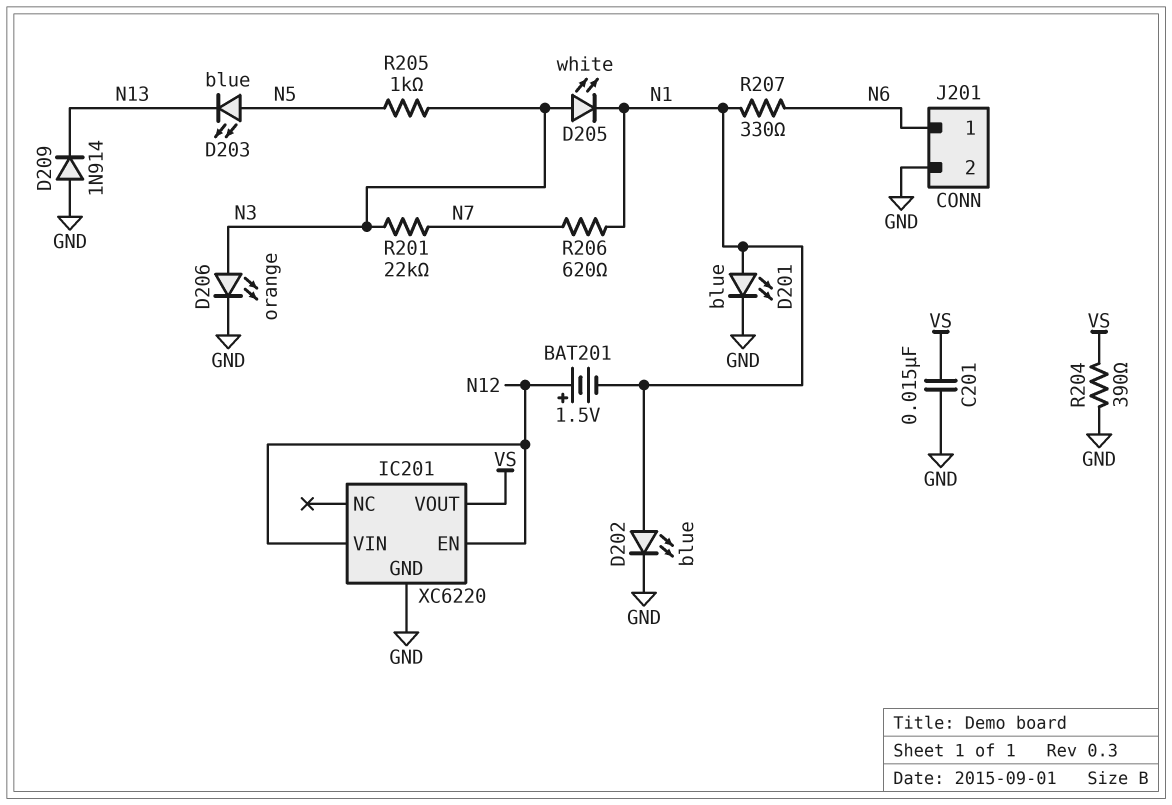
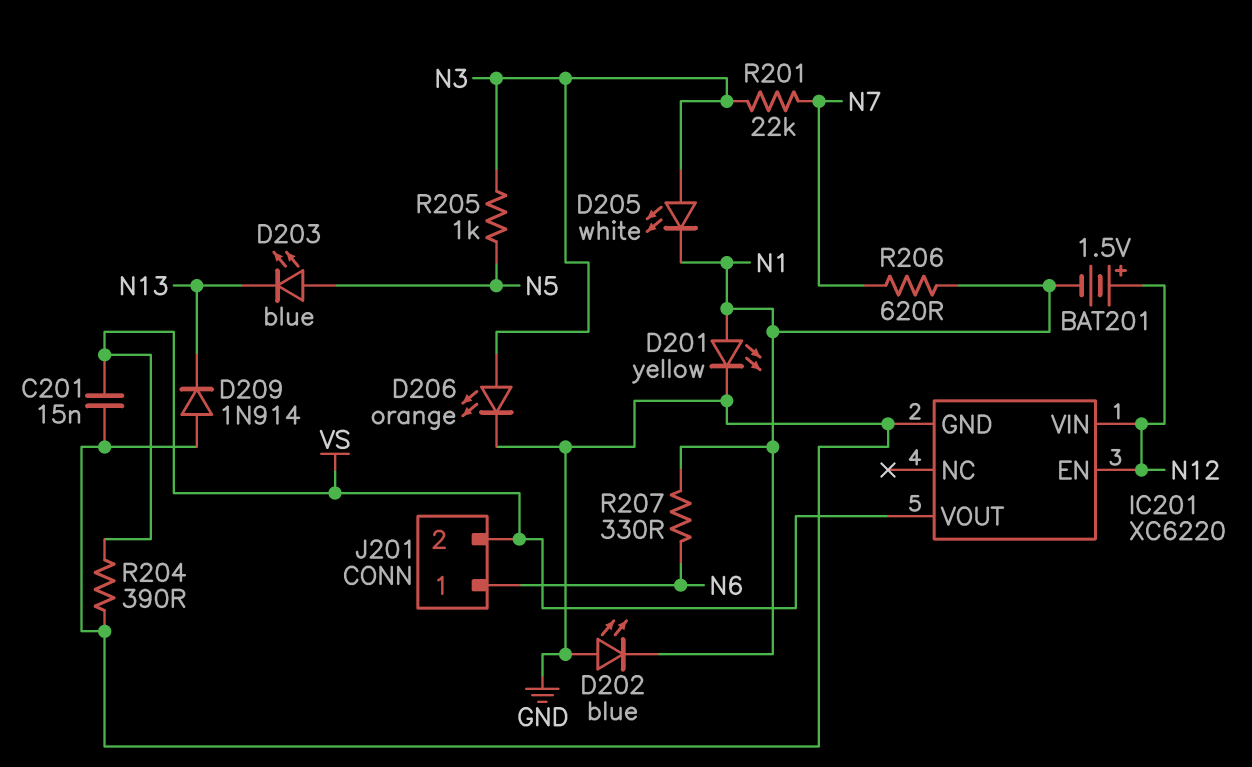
D201: LED blue (A N1, K GND) -> LED yellow (A N1, K GND)
D202: LED blue (A N1, K GND) -> LED blue (A GND, K N1)
J201 pin 2: GND -> VS

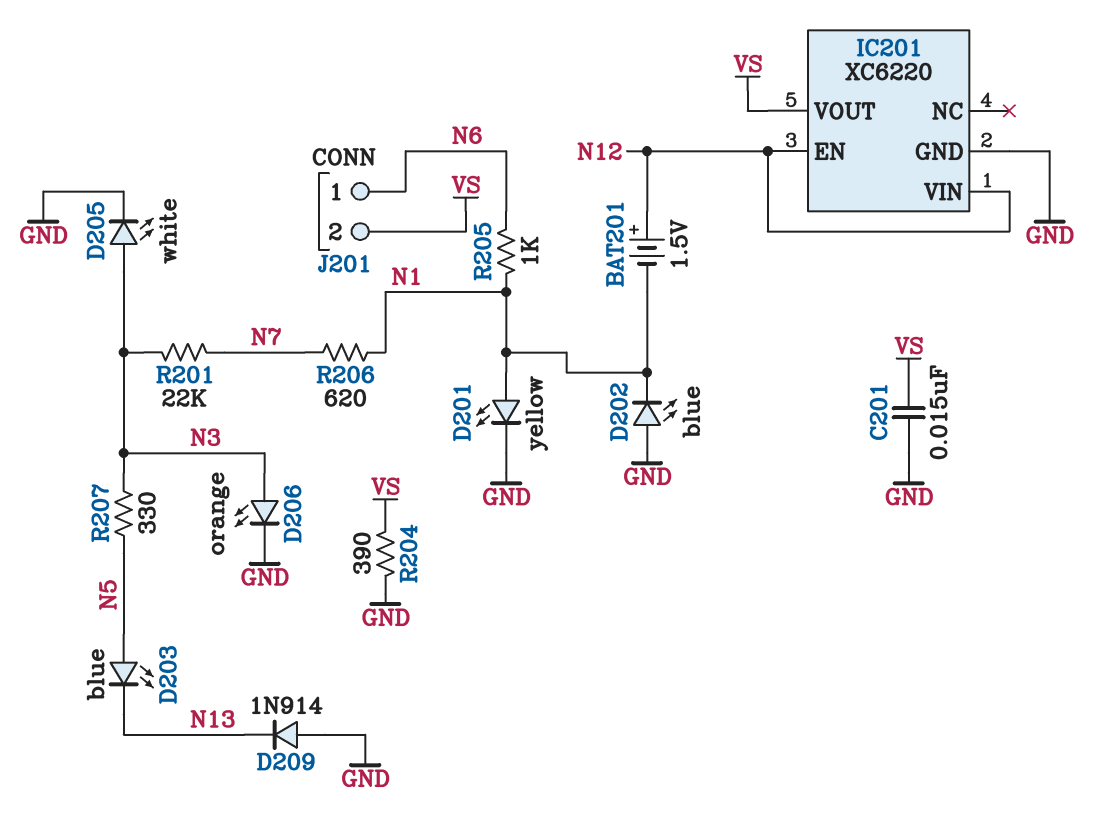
D205: LED white (A N3, K N1) -> LED white (A N3, K GND)
R205: 1k (N3, N5) -> 1k (N1, N6)
R207: 330 (N1, N6) -> 330 (N3, N5)

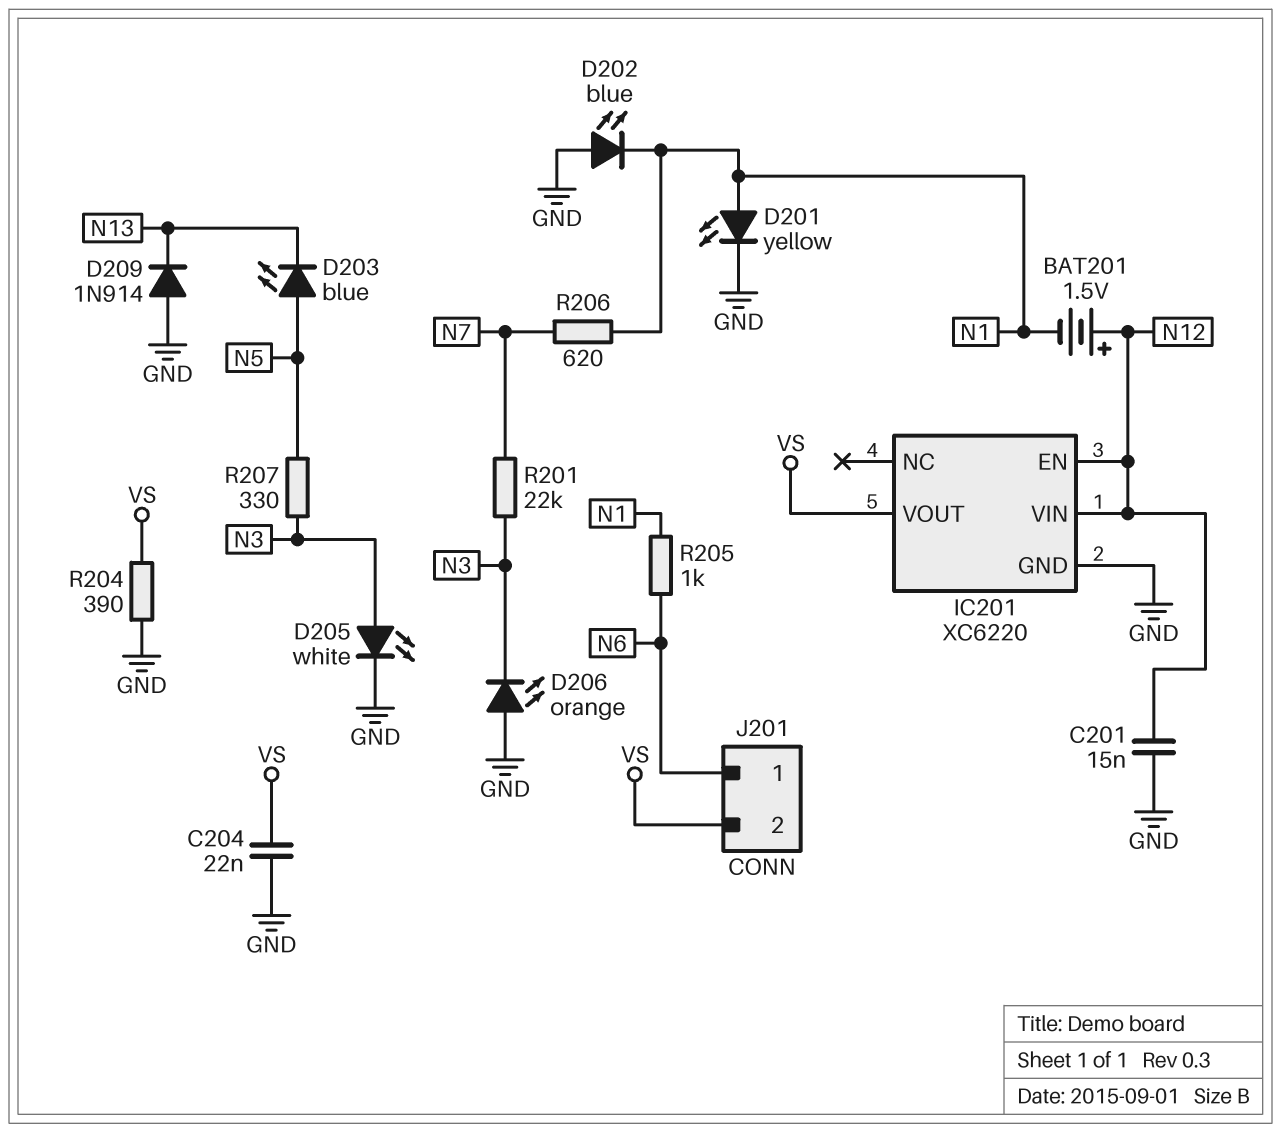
C201: 15nF (GND, VS) -> 15nF (GND, N12)
C204: none -> 22nF (GND, VS)
D206: LED orange (A N3, K GND) -> LED orange (A GND, K N3)

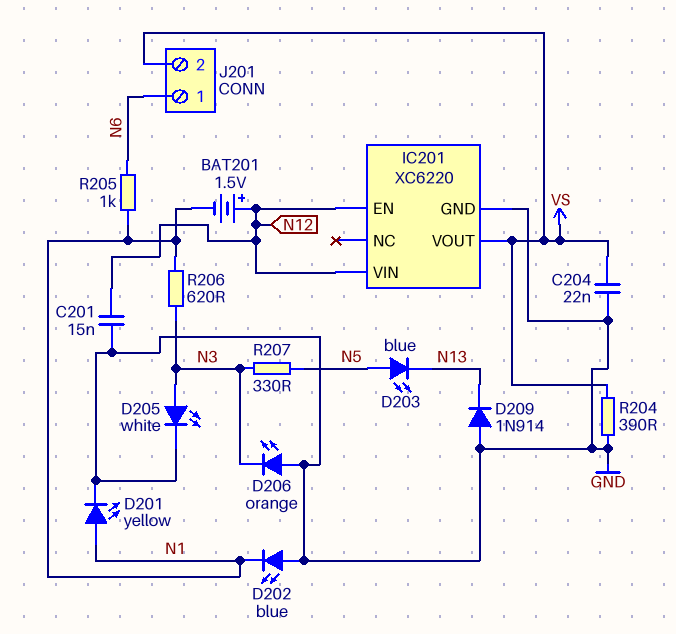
R201: 22k (N3, N7) -> none
R206: 620 (N1, N7) -> 620 (N1, N3)

